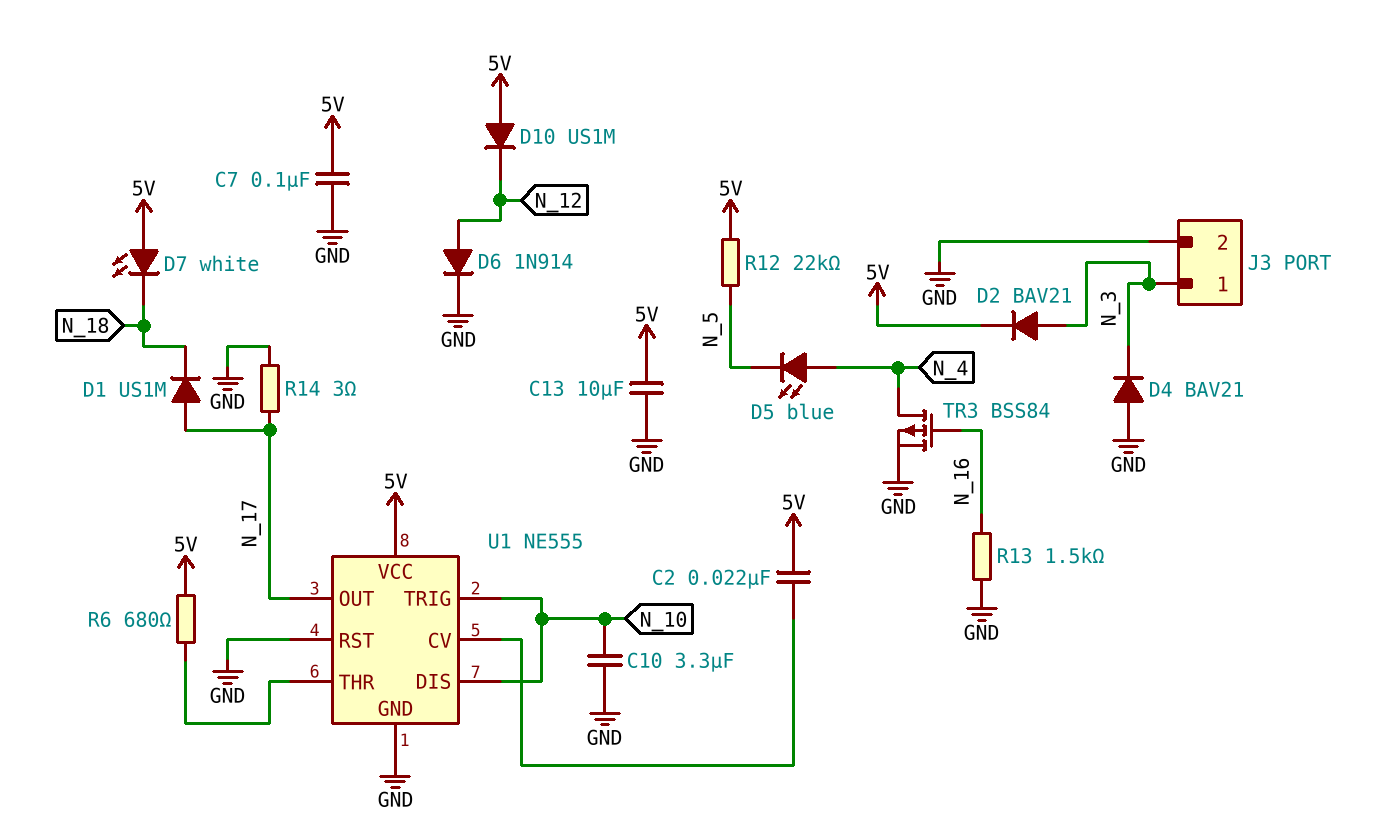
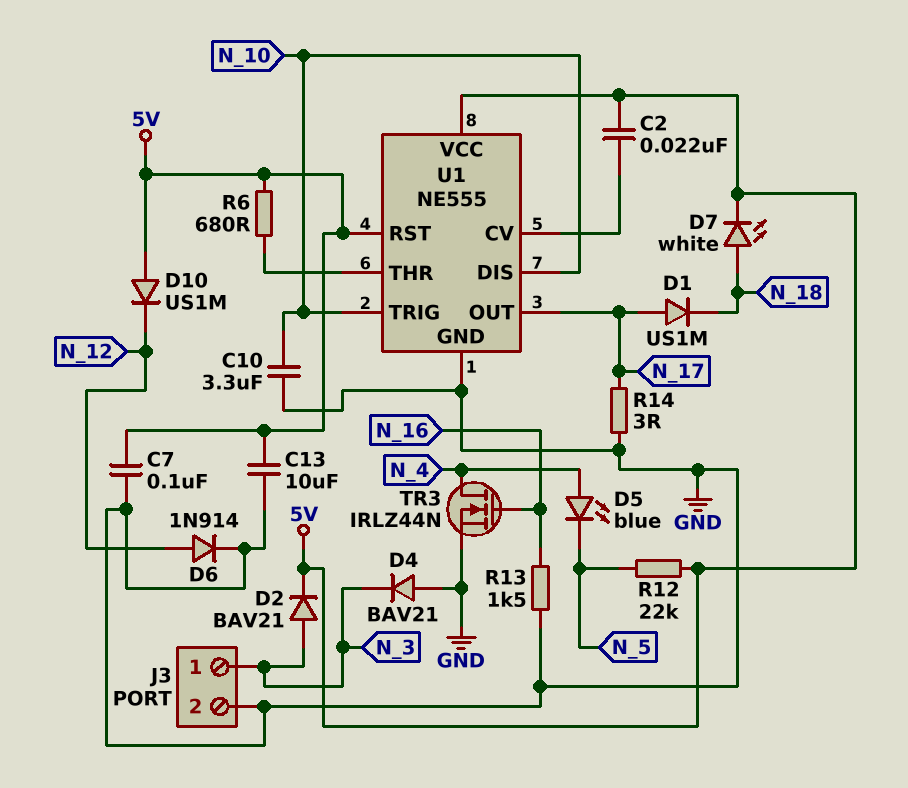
D7: LED white (A 5V, K N_18) -> LED white (A N_18, K 5V)
TR3: PMOS BSS84 (G N_16, D N_4, S GND) -> NMOS IRLZ44N (G N_16, D N_4, S GND)
U1 pin RST: GND -> 5V

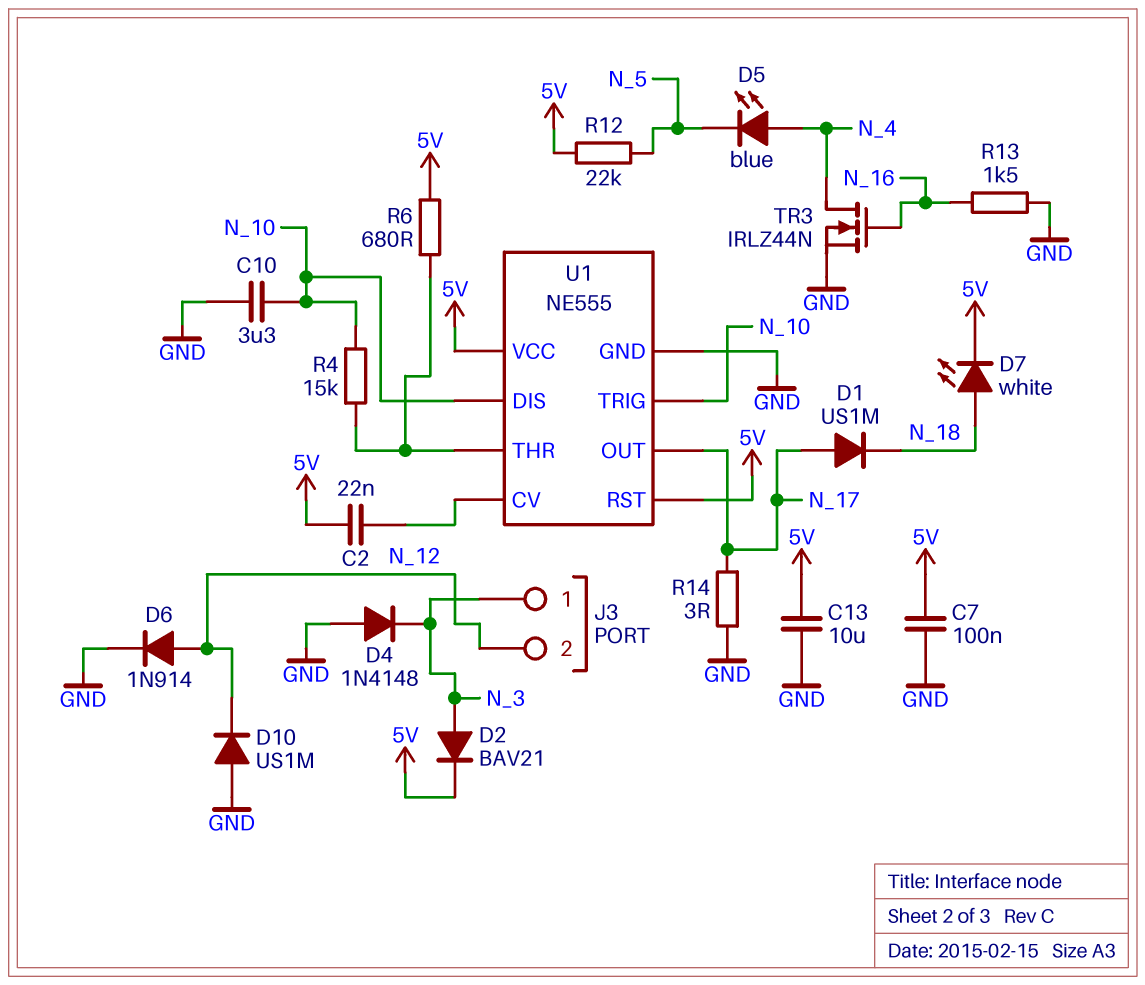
D4: diode BAV21 (A GND, K N_3) -> diode 1N4148 (A GND, K N_3)
D10: diode US1M (A 5V, K N_12) -> diode US1M (A GND, K N_12)
J3 pin 2: GND -> N_12
R4: none -> 15k (N_10, U1/THR)

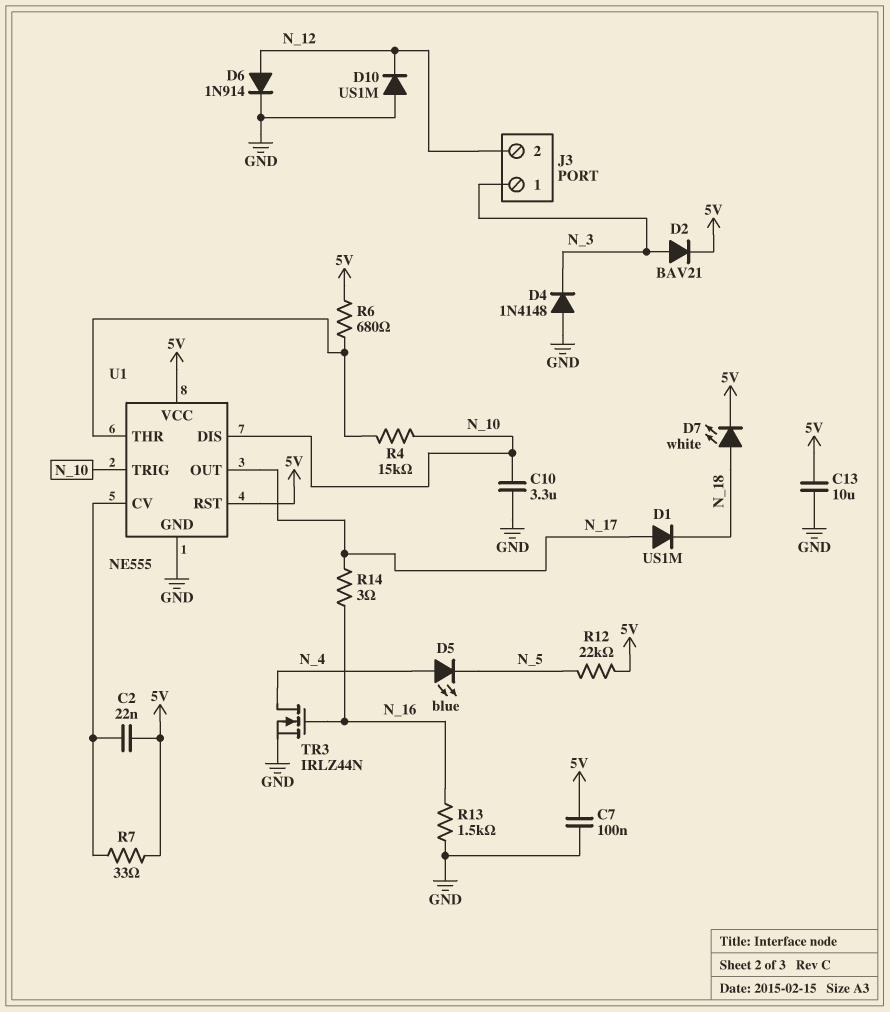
R7: none -> 33 (5V, U1/CV)
R14: 3 (GND, N_17) -> 3 (N_16, N_17)

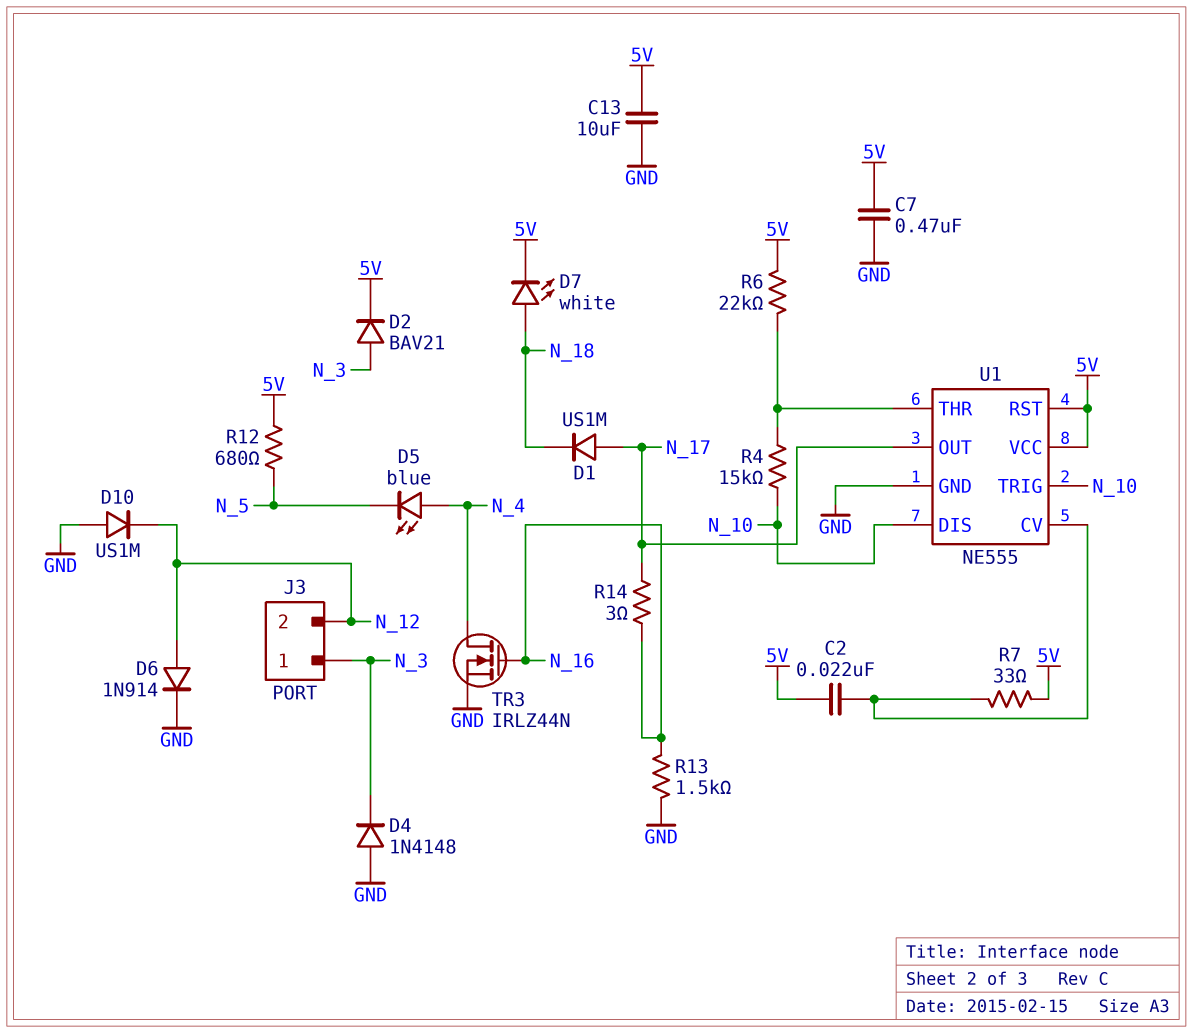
C7: 100nF (5V, GND) -> 470nF (5V, GND)
C10: 3.3uF (GND, N_10) -> none
R6: 680 (5V, U1/THR) -> 22k (5V, U1/THR)
R12: 22k (5V, N_5) -> 680 (5V, N_5)

